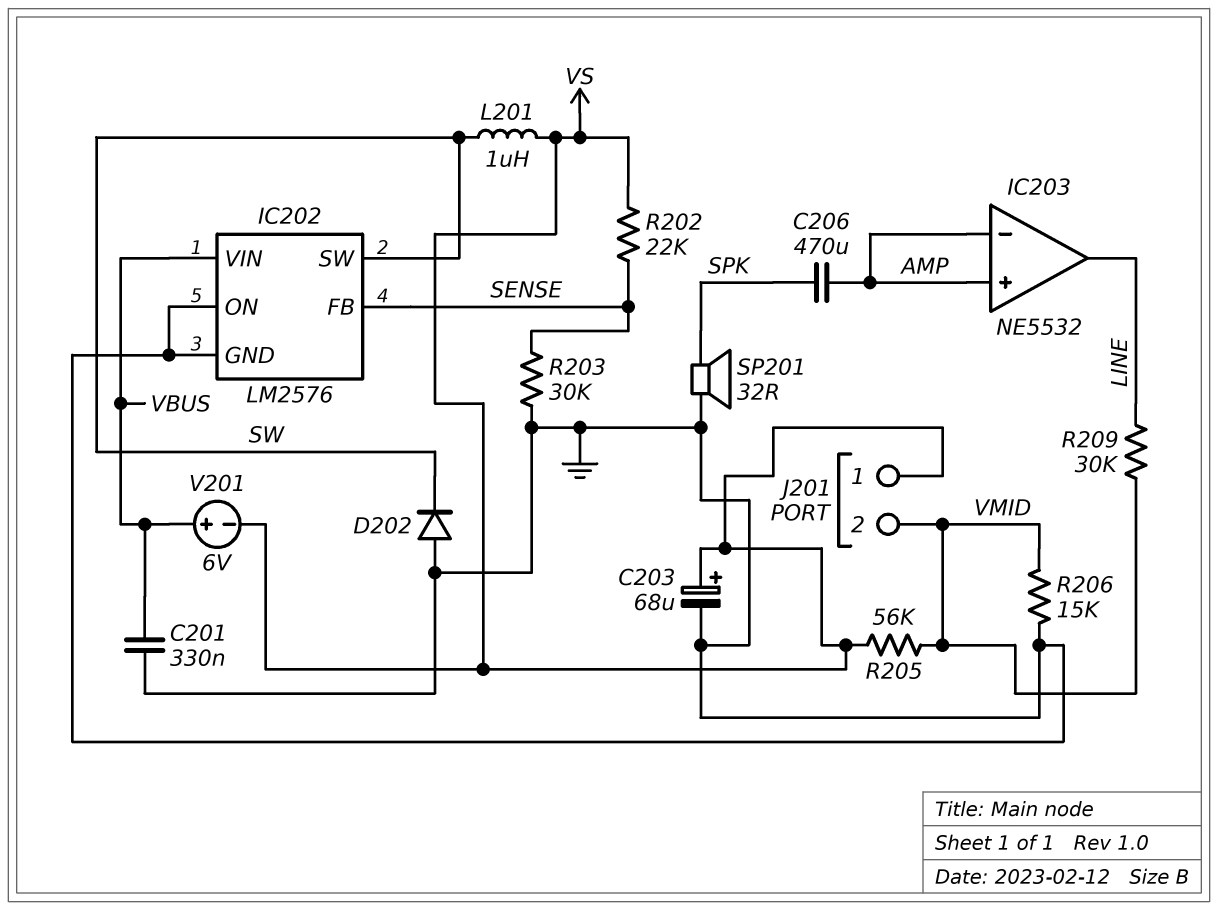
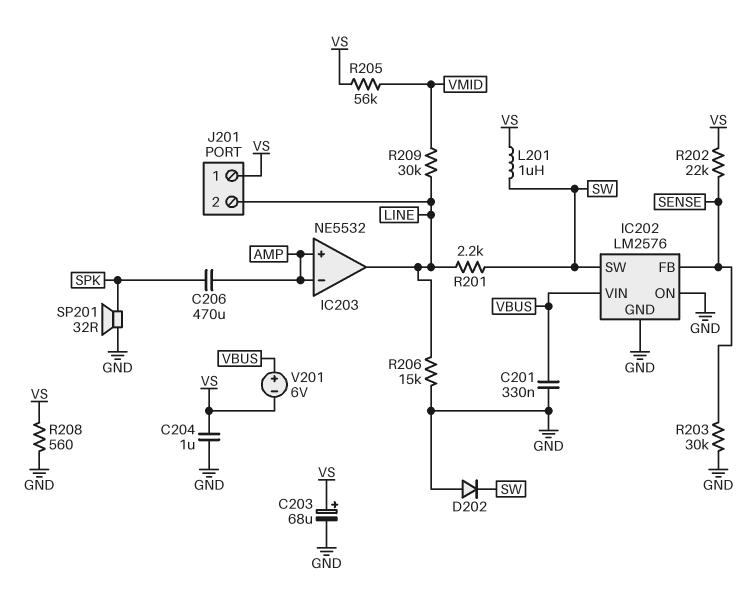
C204: none -> 1uF (GND, VS)
J201 pin 2: VMID -> LINE
R201: none -> 2.2k (LINE, SW)
R206: 15k (GND, VMID) -> 15k (GND, LINE)
R208: none -> 560 (GND, VS)

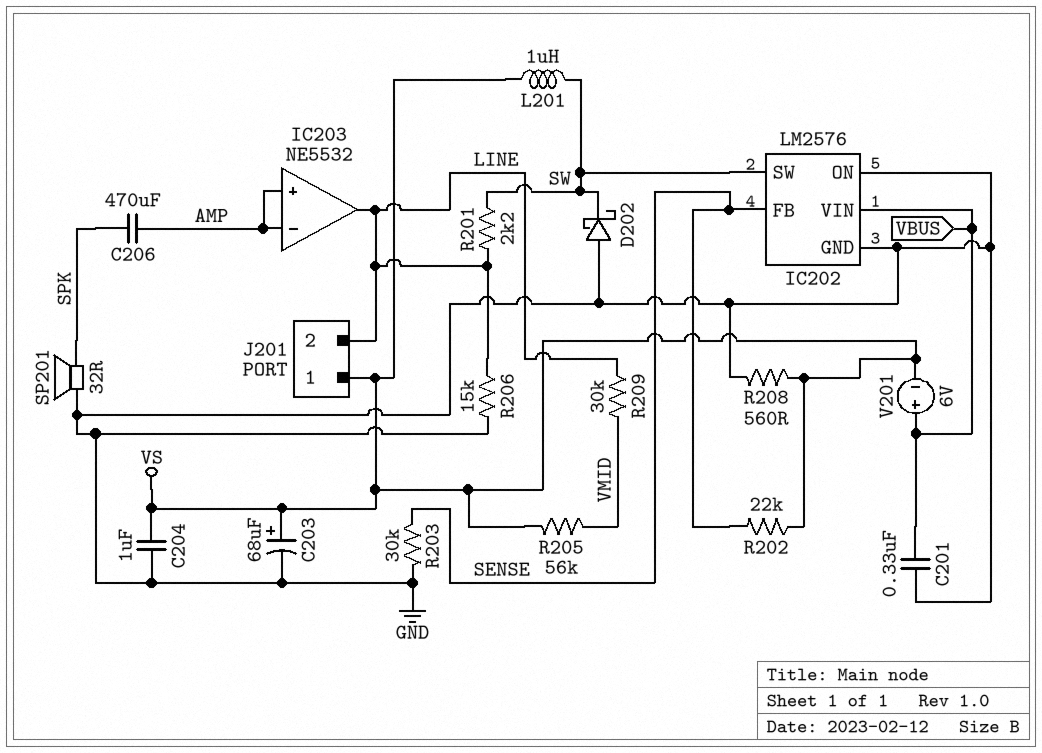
D202: diode (A GND, K SW) -> schottky (A GND, K SW)

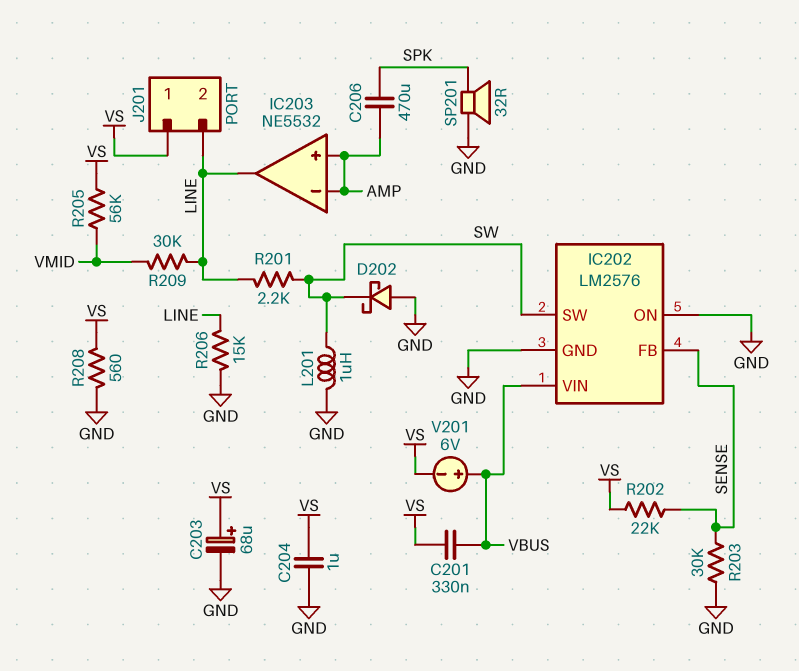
C201: 330nF (GND, VBUS) -> 330nF (VBUS, VS)
L201: 1uH (SW, VS) -> 1uH (GND, SW)

